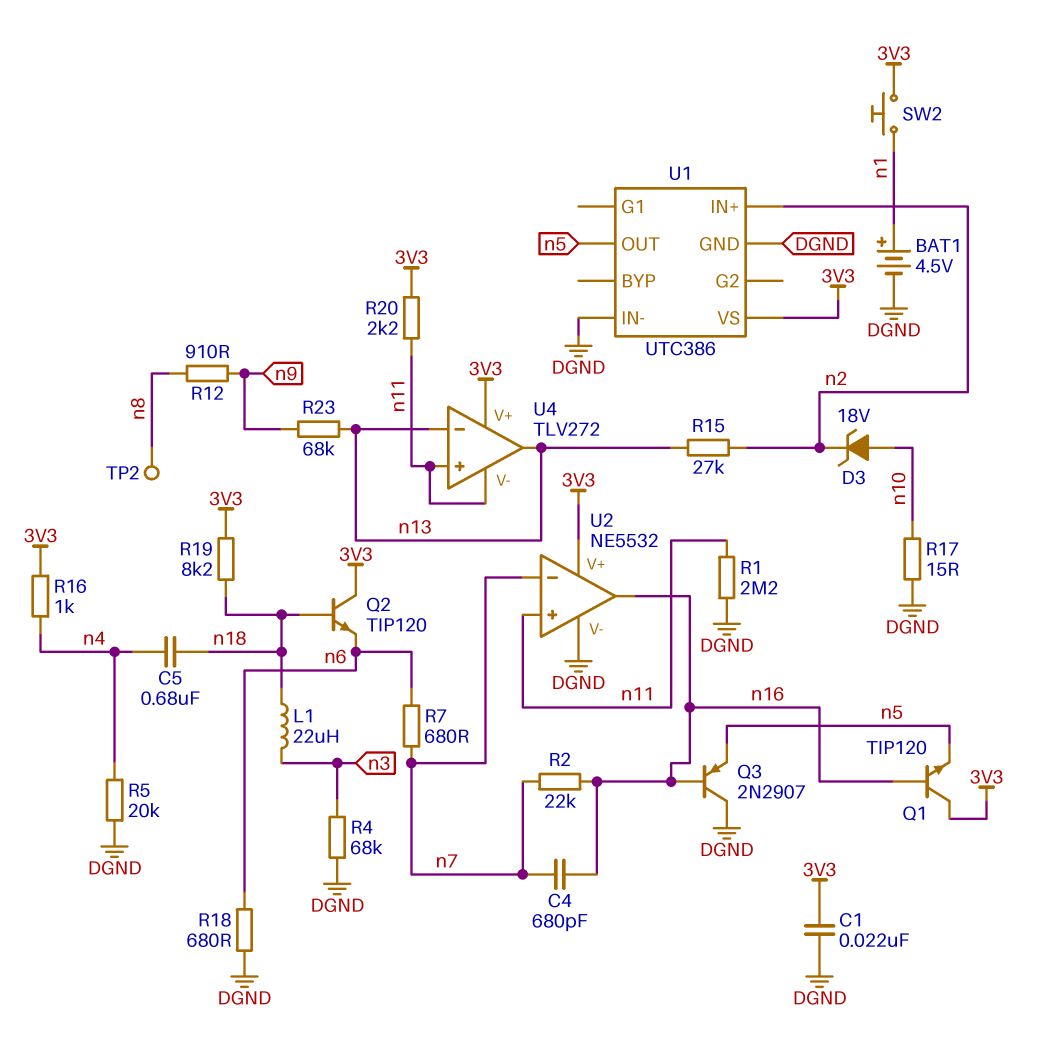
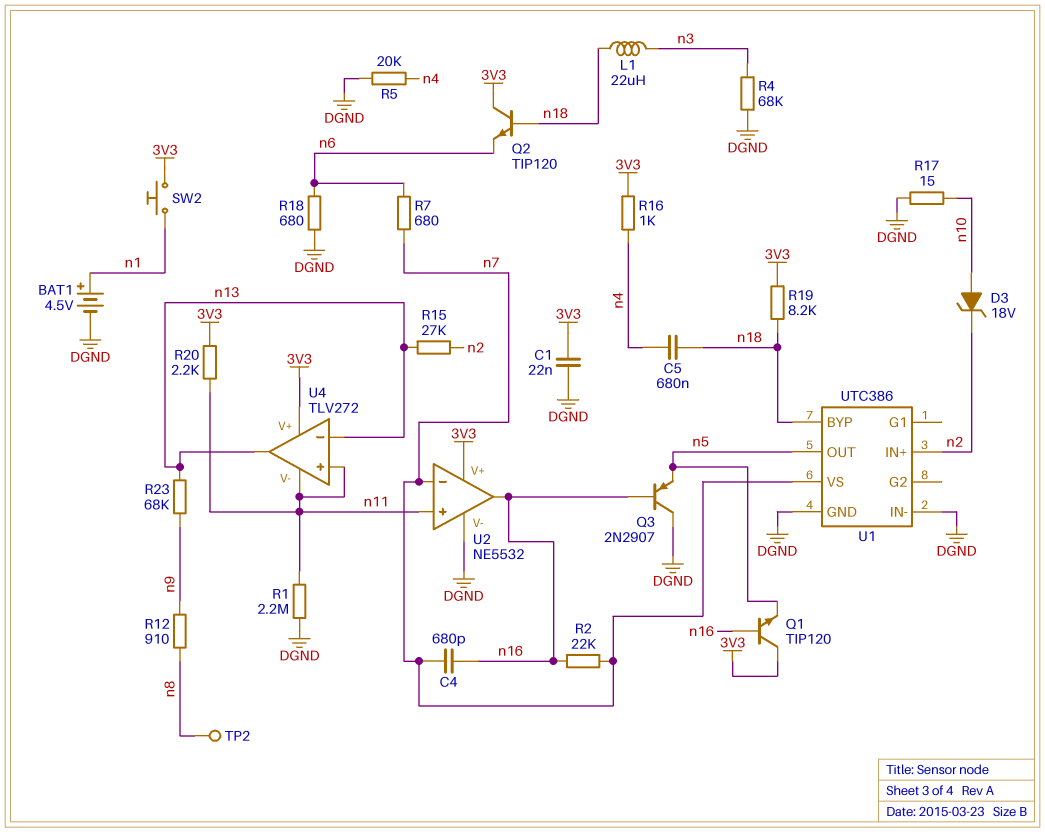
U1 pin BYP: none -> n18
U1 pin VS: 3V3 -> n7

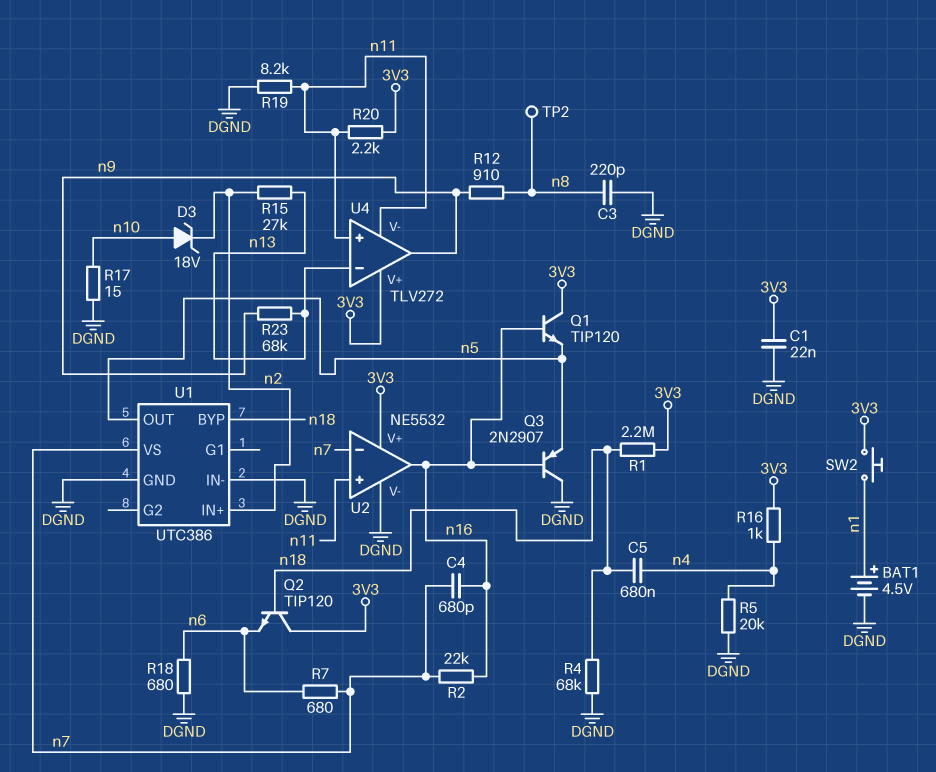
C3: none -> 220pF (DGND, n8)
L1: 22uH (n3, n18) -> none
R1: 2.2M (DGND, n11) -> 2.2M (3V3, n18)
R4: 68k (DGND, n3) -> 68k (DGND, n18)
R19: 8.2k (3V3, n18) -> 8.2k (DGND, n11)
U4 pin out: n13 -> n9

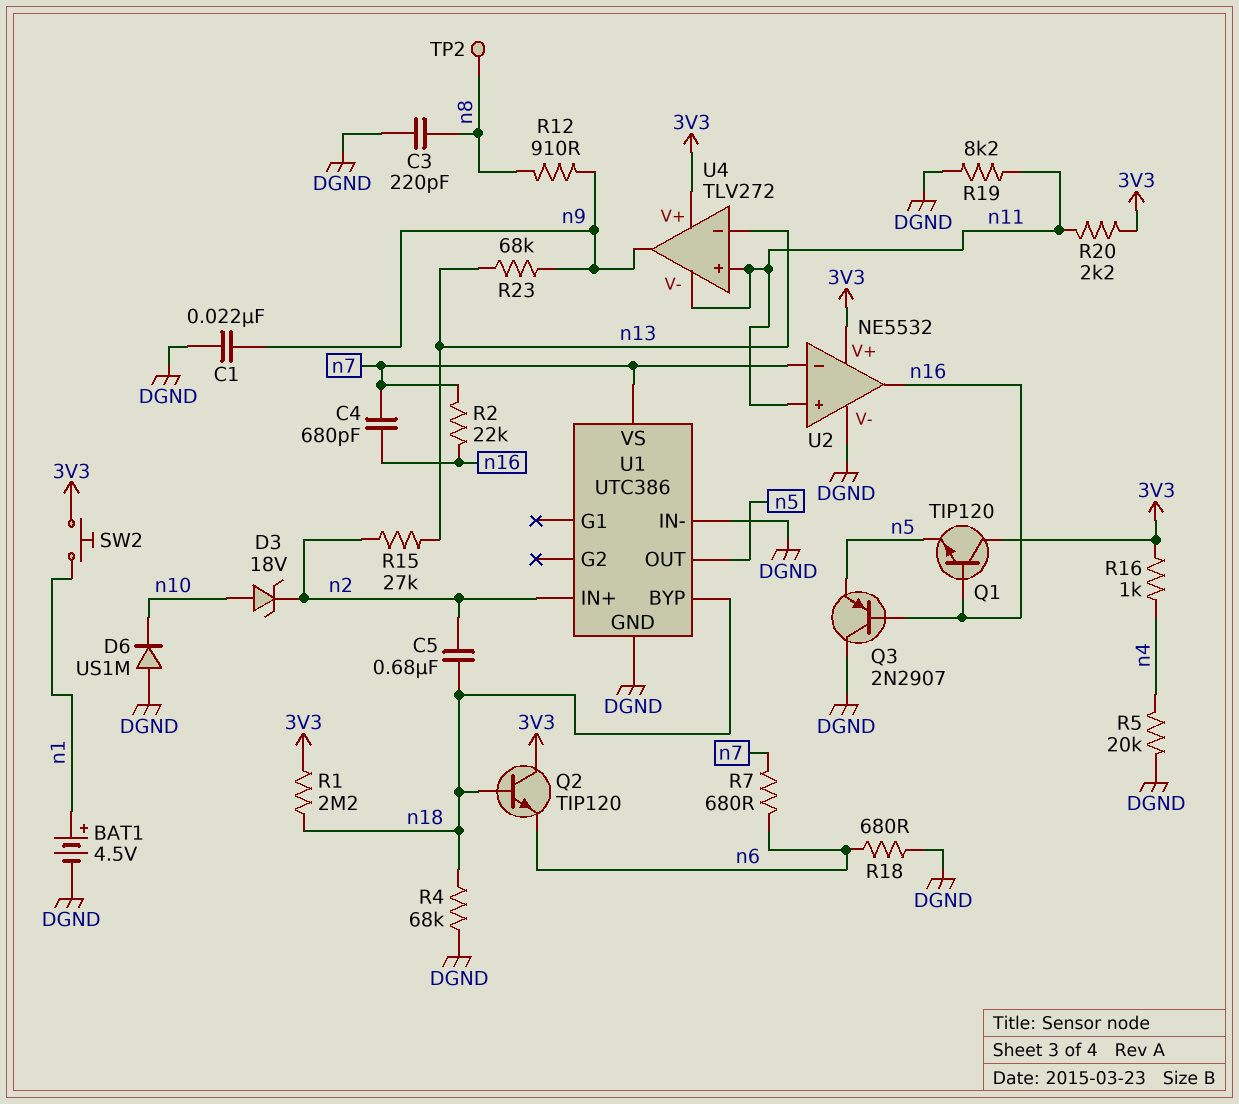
C1: 22nF (3V3, DGND) -> 22nF (DGND, n9)
C5: 680nF (n4, n18) -> 680nF (n2, n18)
D6: none -> diode US1M (A DGND, K n10)
R17: 15 (DGND, n10) -> none

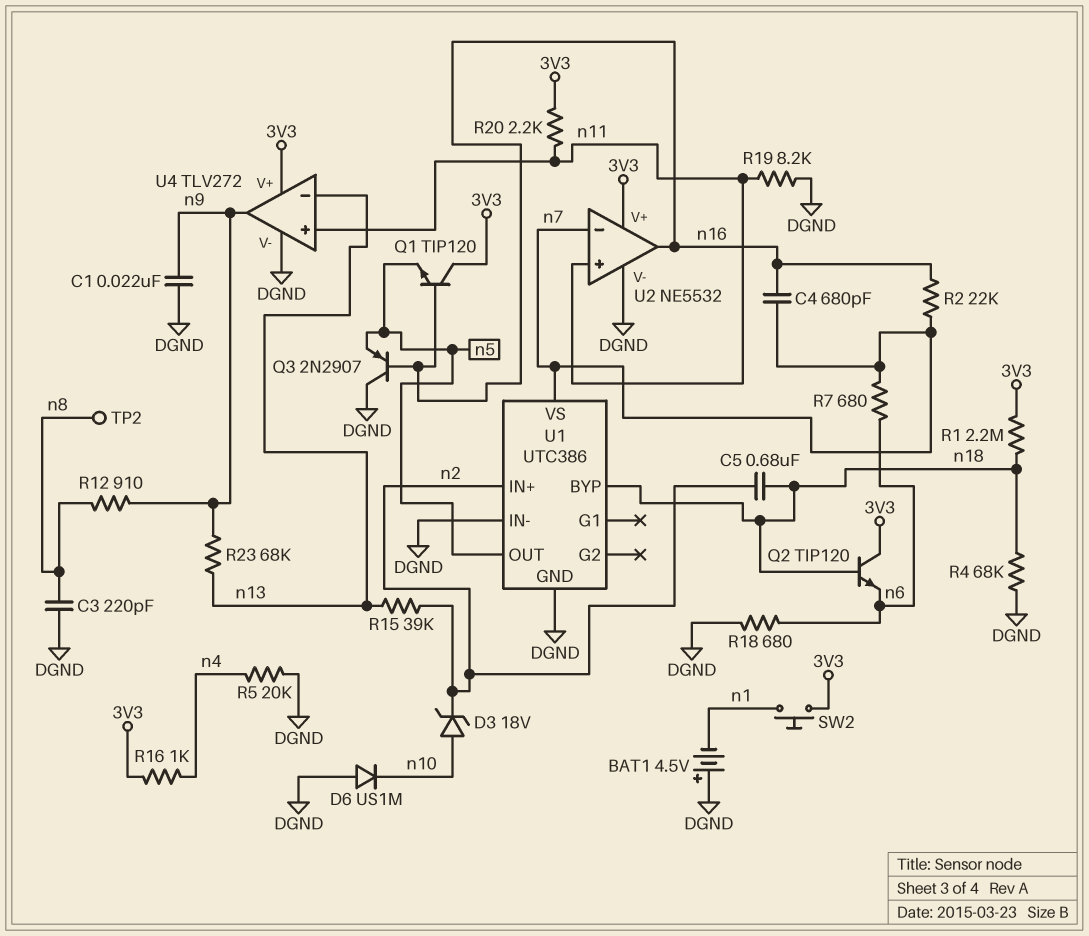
BAT1: 4.5V (plus n1, minus DGND) -> 4.5V (plus DGND, minus n1)
R15: 27k (n2, n13) -> 39k (n2, n13)
U4 pin V-: n11 -> DGND

